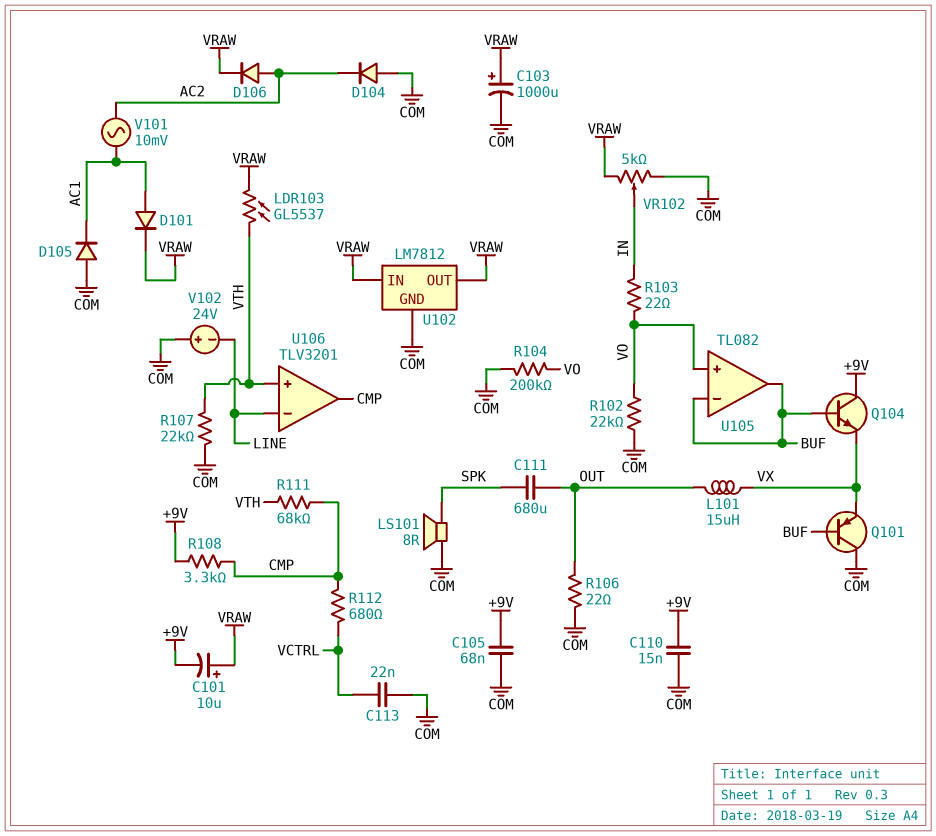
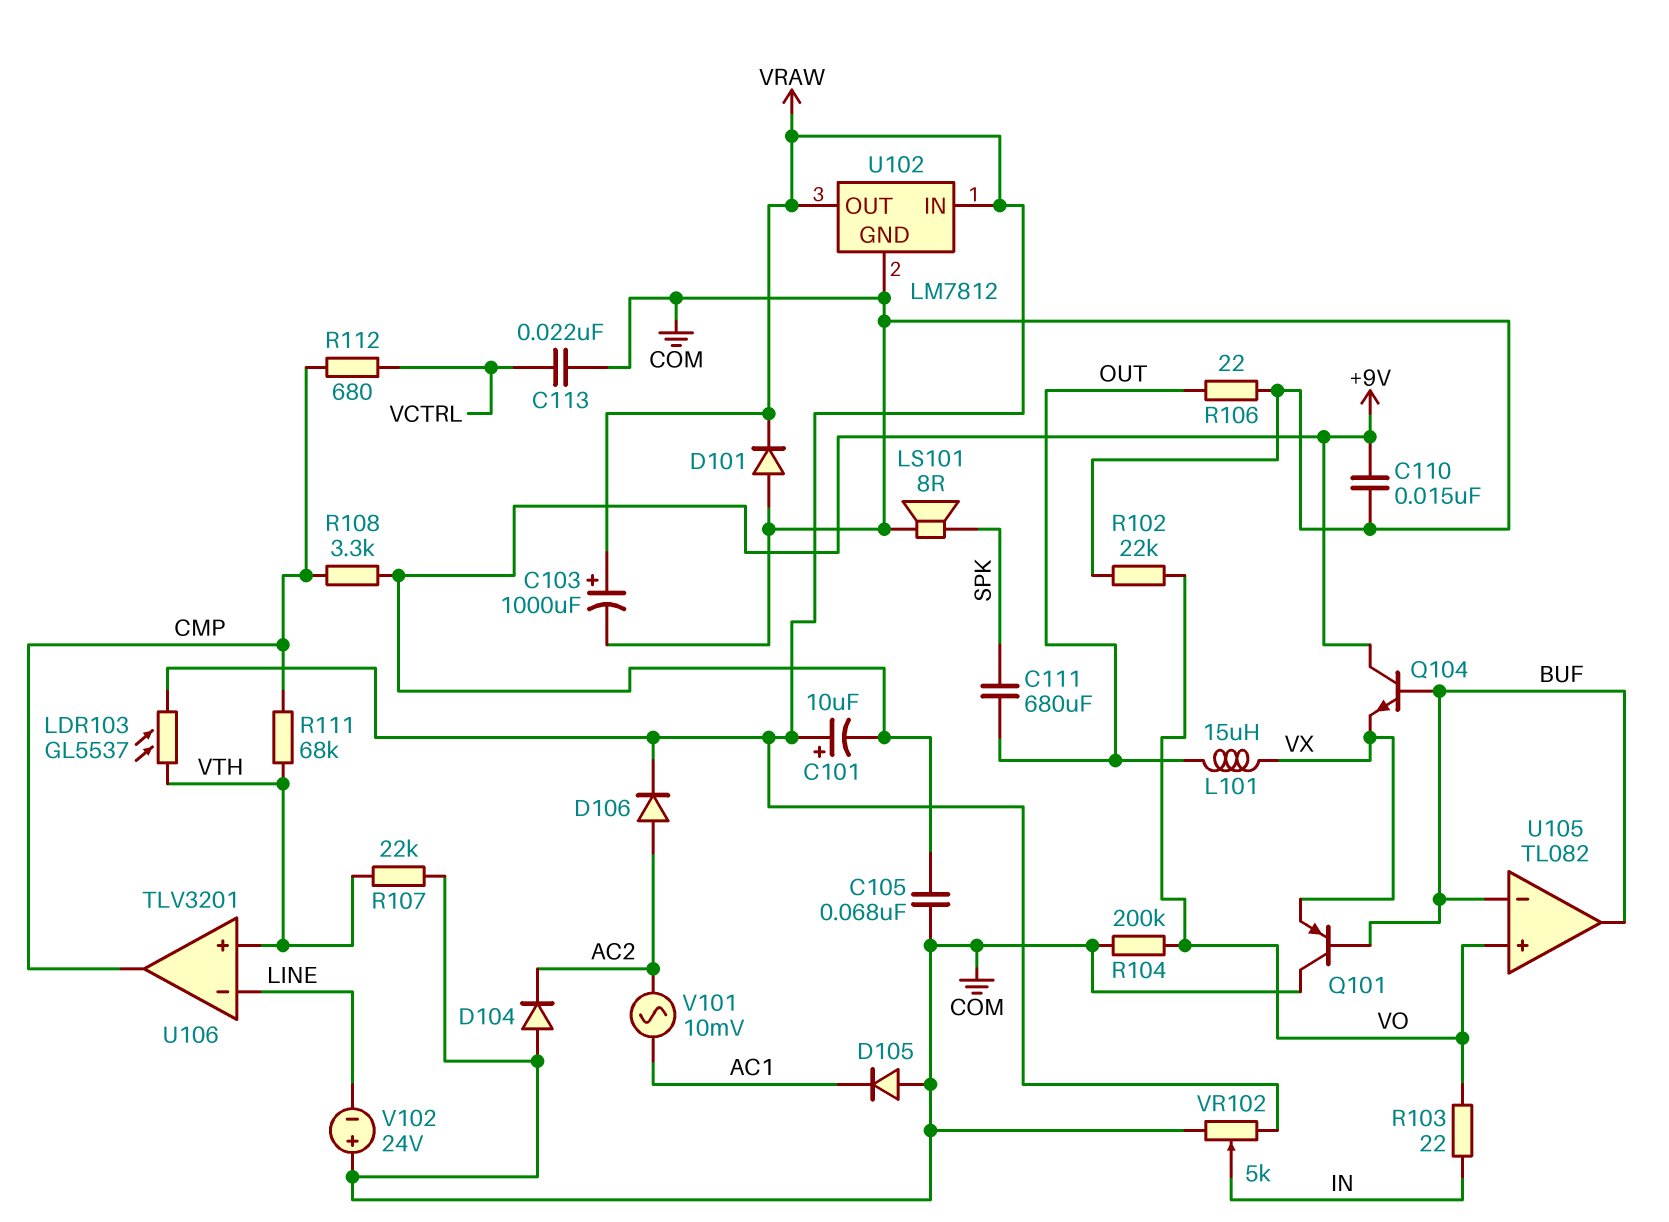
D101: diode (A AC1, K VRAW) -> diode (A COM, K VRAW)

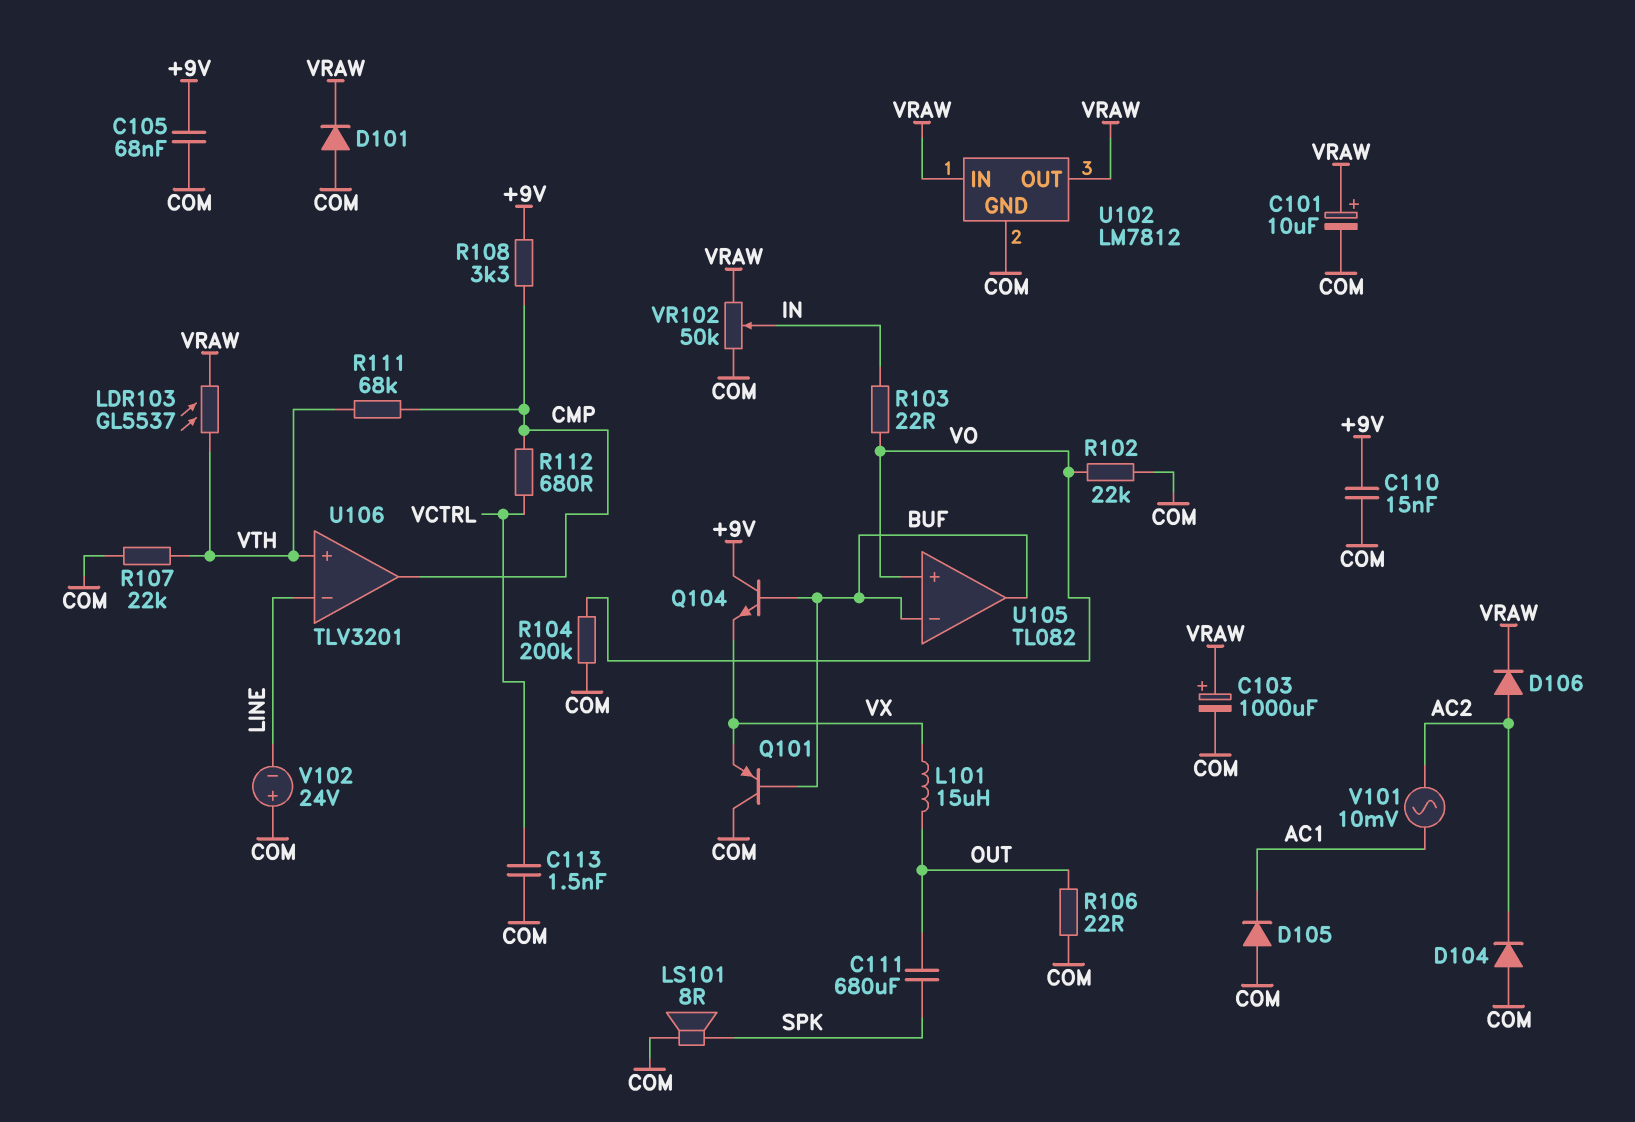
C101: 10uF (plus VRAW, minus +9V) -> 10uF (plus VRAW, minus COM)
C113: 22nF (COM, VCTRL) -> 1.5nF (COM, VCTRL)
VR102: 5k (COM, VRAW, wiper IN) -> 50k (COM, VRAW, wiper IN)

